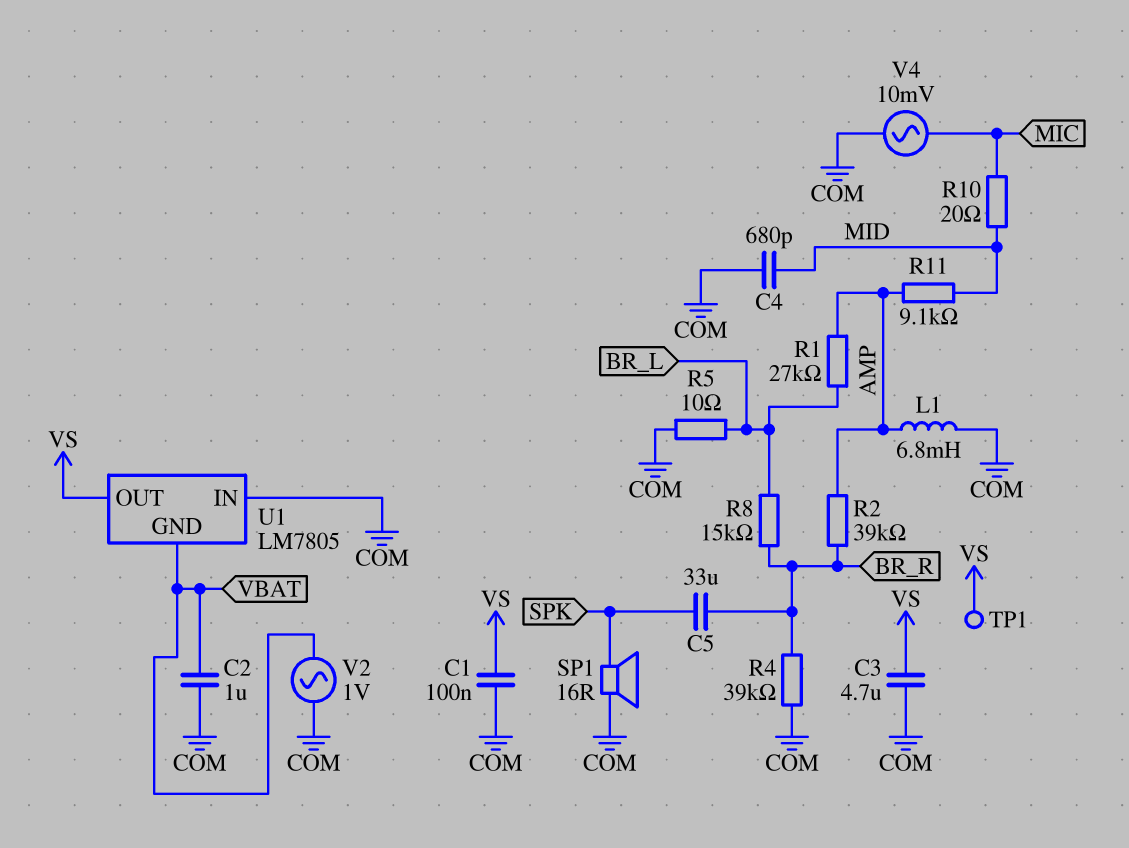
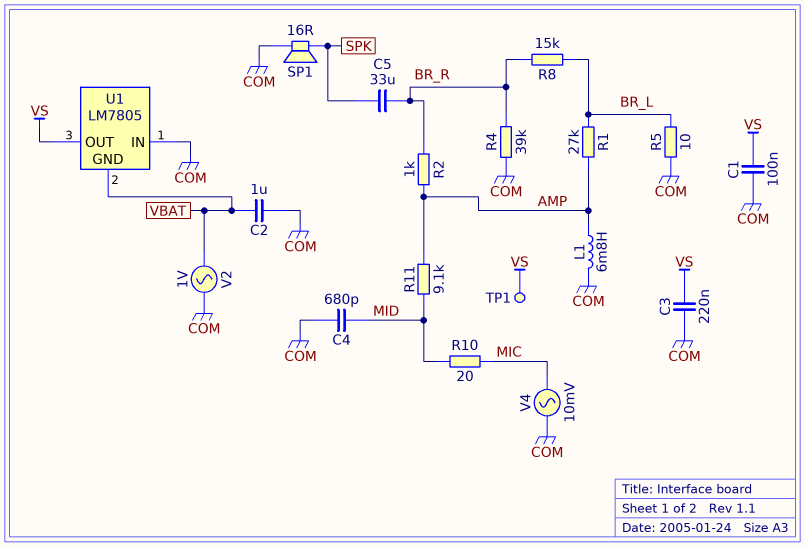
C3: 4.7uF (COM, VS) -> 220nF (COM, VS)
R2: 39k (AMP, BR_R) -> 1k (AMP, BR_R)

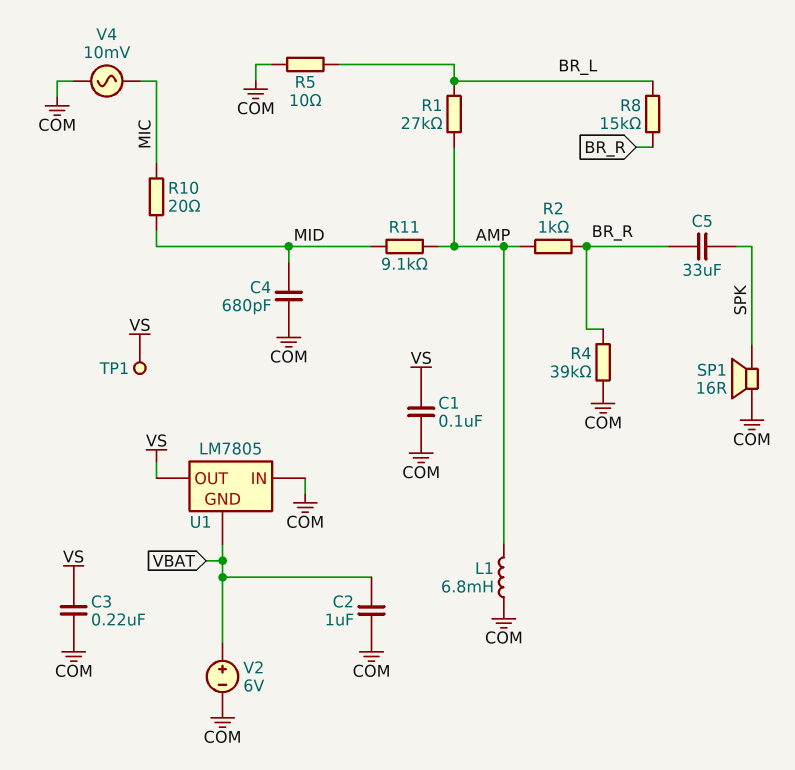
V2: AC 1V (COM, VBAT) -> 6V (plus VBAT, minus COM)

